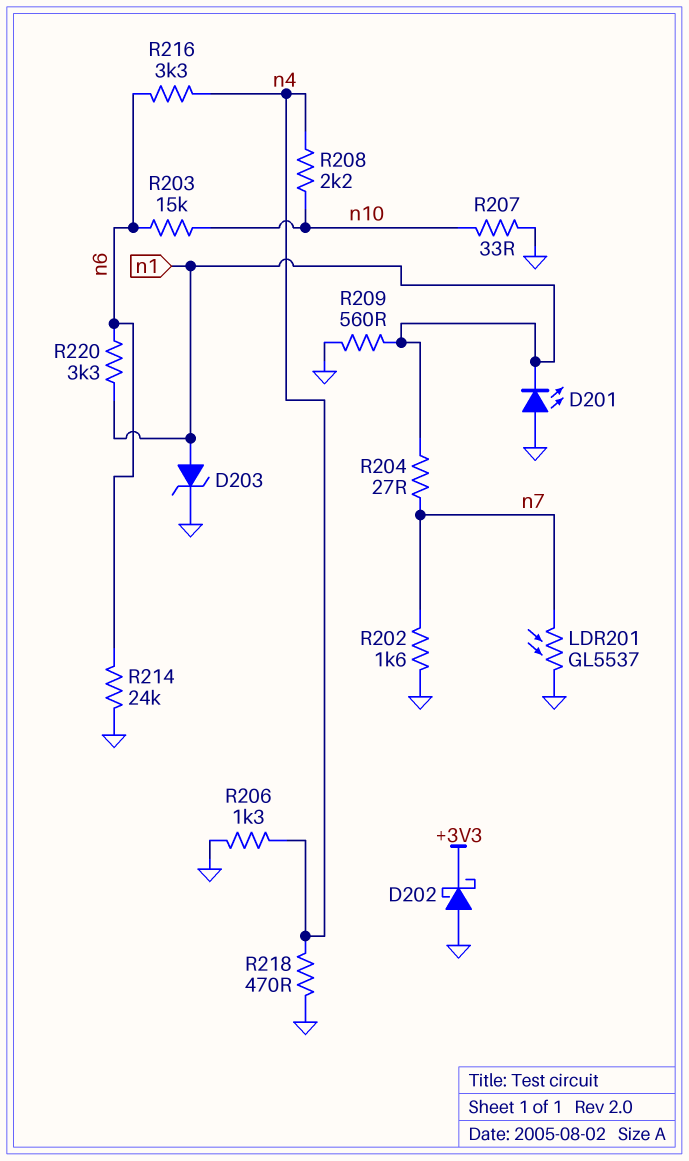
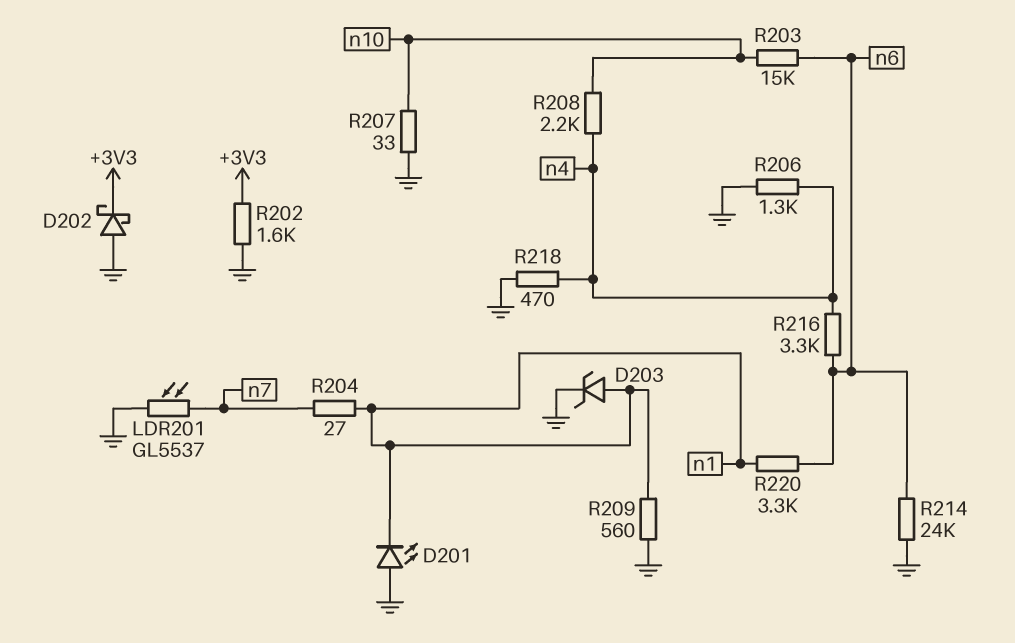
R202: 1.6k (GND, n7) -> 1.6k (+3V3, GND)

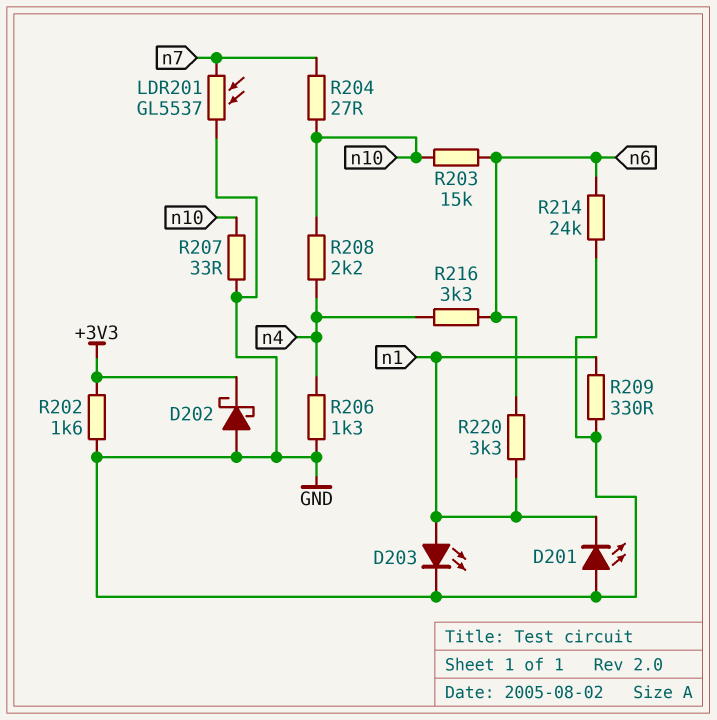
D203: zener (A n1, K GND) -> LED (A n1, K GND)
R204: 27 (n1, n7) -> 27 (n7, n10)
R209: 560 (GND, n1) -> 330 (GND, n1)
R218: 470 (GND, n4) -> none

